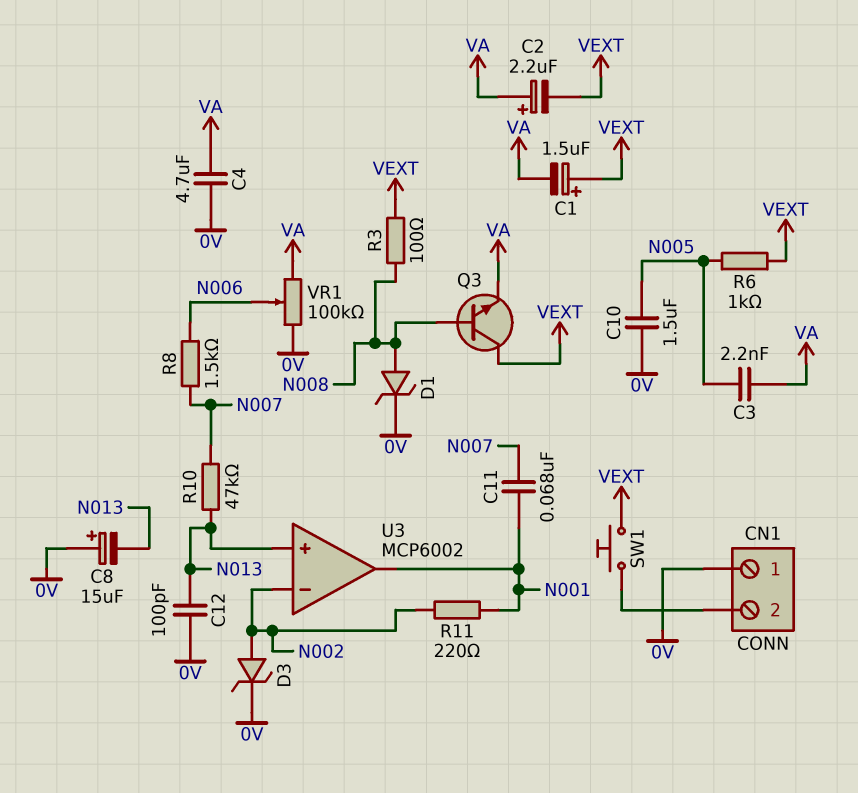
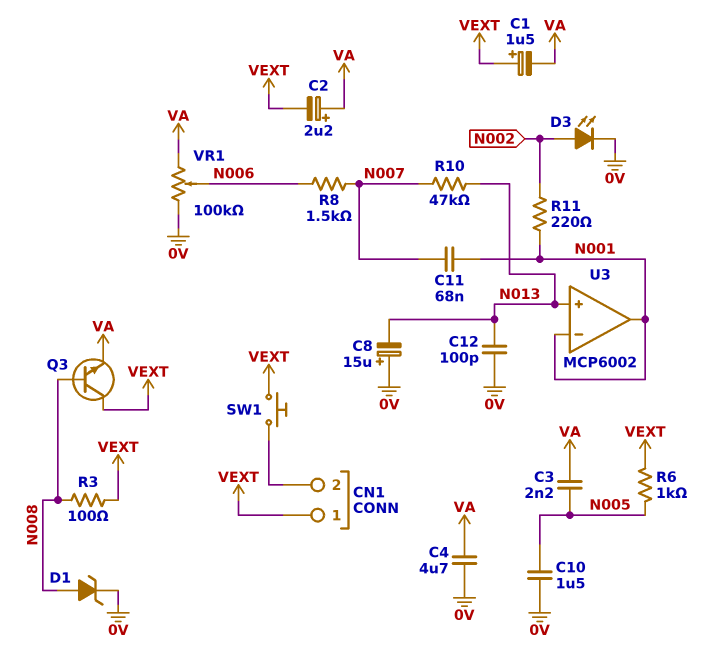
CN1 pin 1: 0V -> VEXT
D3: zener (A N002, K 0V) -> LED (A N002, K 0V)
U3 pin in-: N002 -> N001

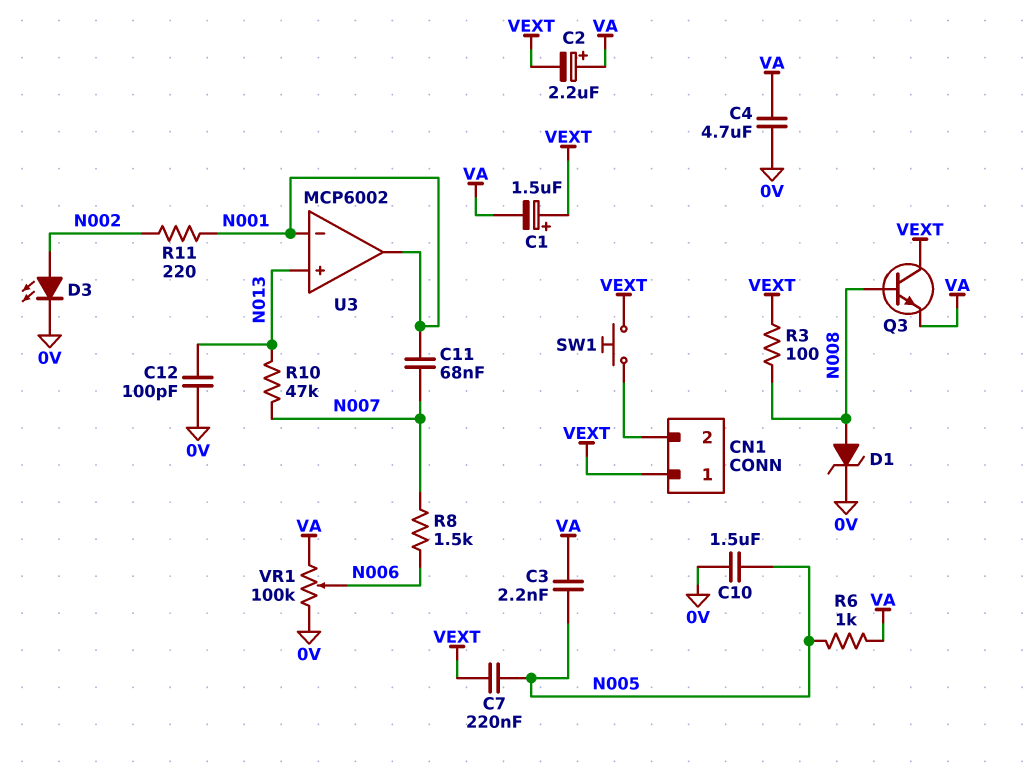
C7: none -> 220nF (N005, VEXT)
C8: 15uF (plus 0V, minus N013) -> none
R6: 1k (N005, VEXT) -> 1k (N005, VA)

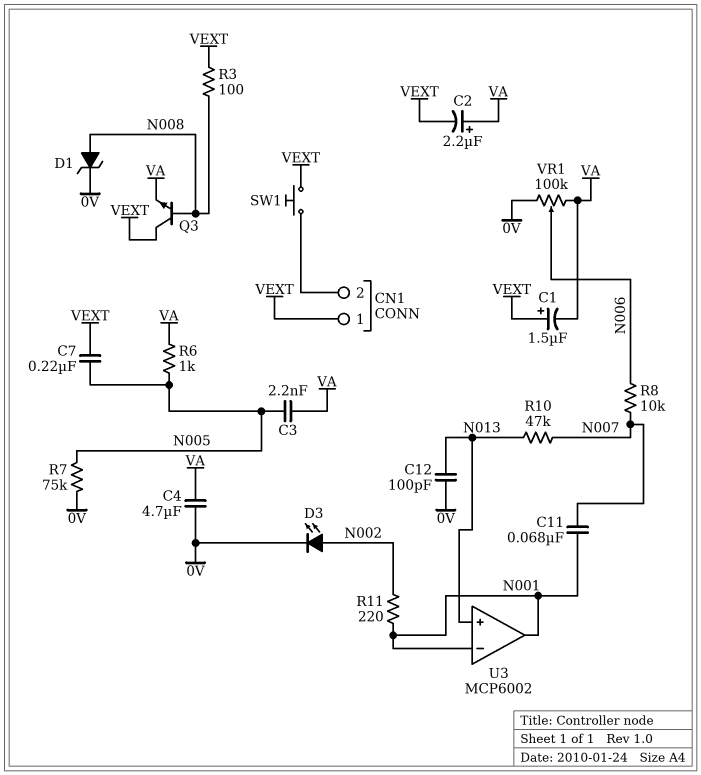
C10: 1.5uF (0V, N005) -> none
R7: none -> 75k (0V, N005)
R8: 1.5k (N006, N007) -> 10k (N006, N007)

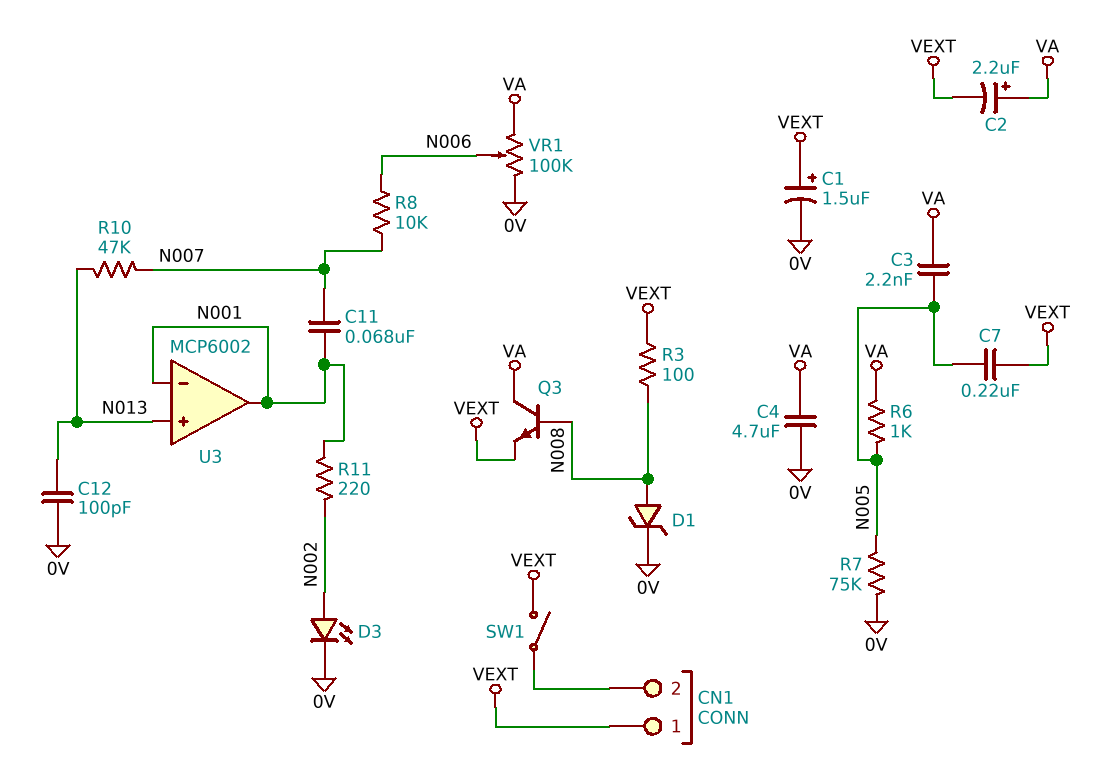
C1: 1.5uF (plus VEXT, minus VA) -> 1.5uF (plus VEXT, minus 0V)
Q3: NPN (B N008, C VEXT, E VA) -> NPN (B N008, C VA, E VEXT)
SW1: button (CN1/2, VEXT) -> switch (CN1/2, VEXT)

